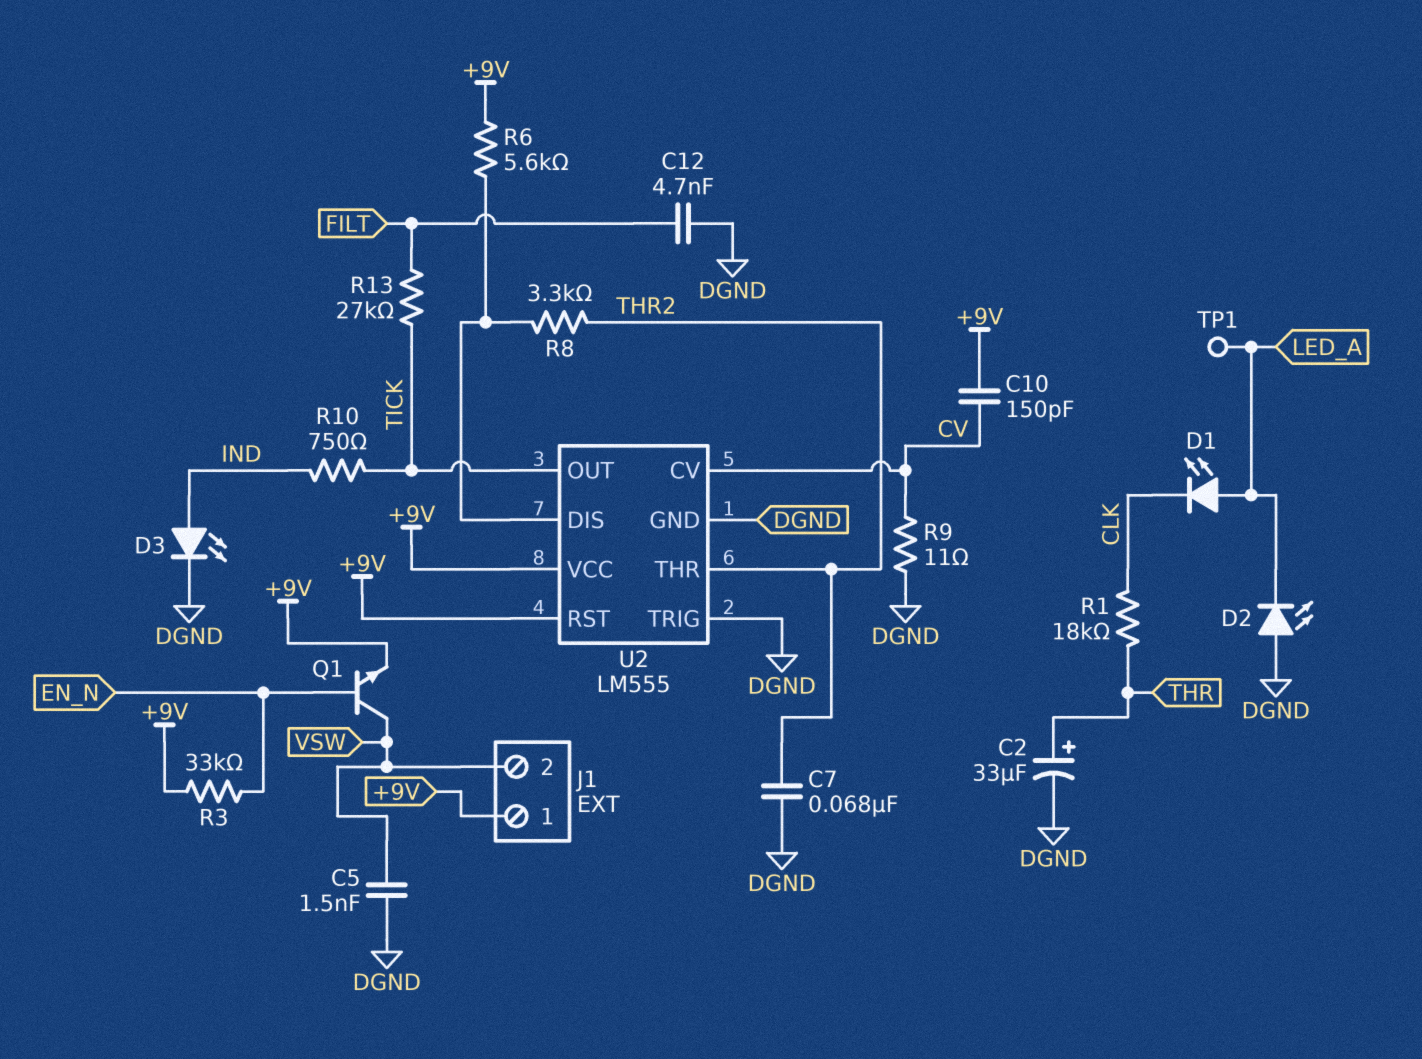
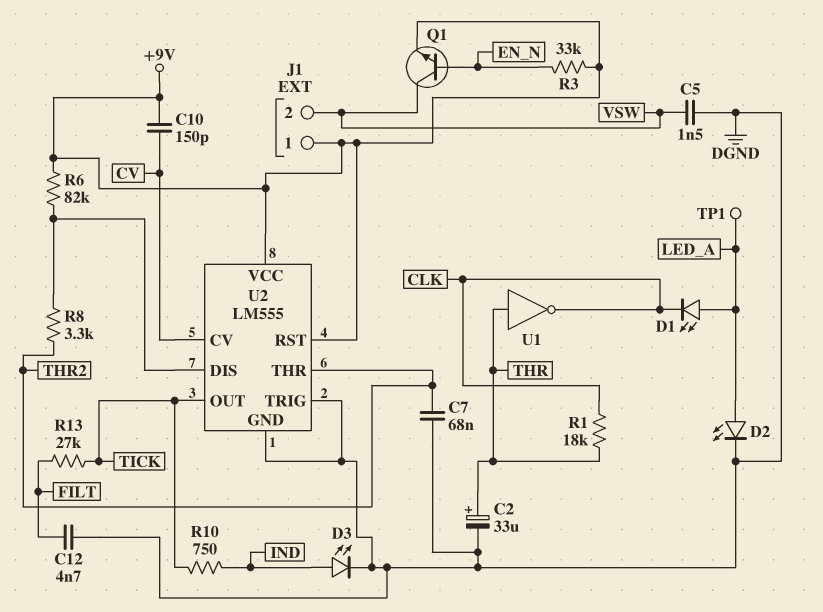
D2: LED (A DGND, K LED_A) -> LED (A LED_A, K DGND)
R6: 5.6k (+9V, U2/DIS) -> 82k (+9V, U2/DIS)
R9: 11 (CV, DGND) -> none
U1: none -> NOT (in THR, out CLK)

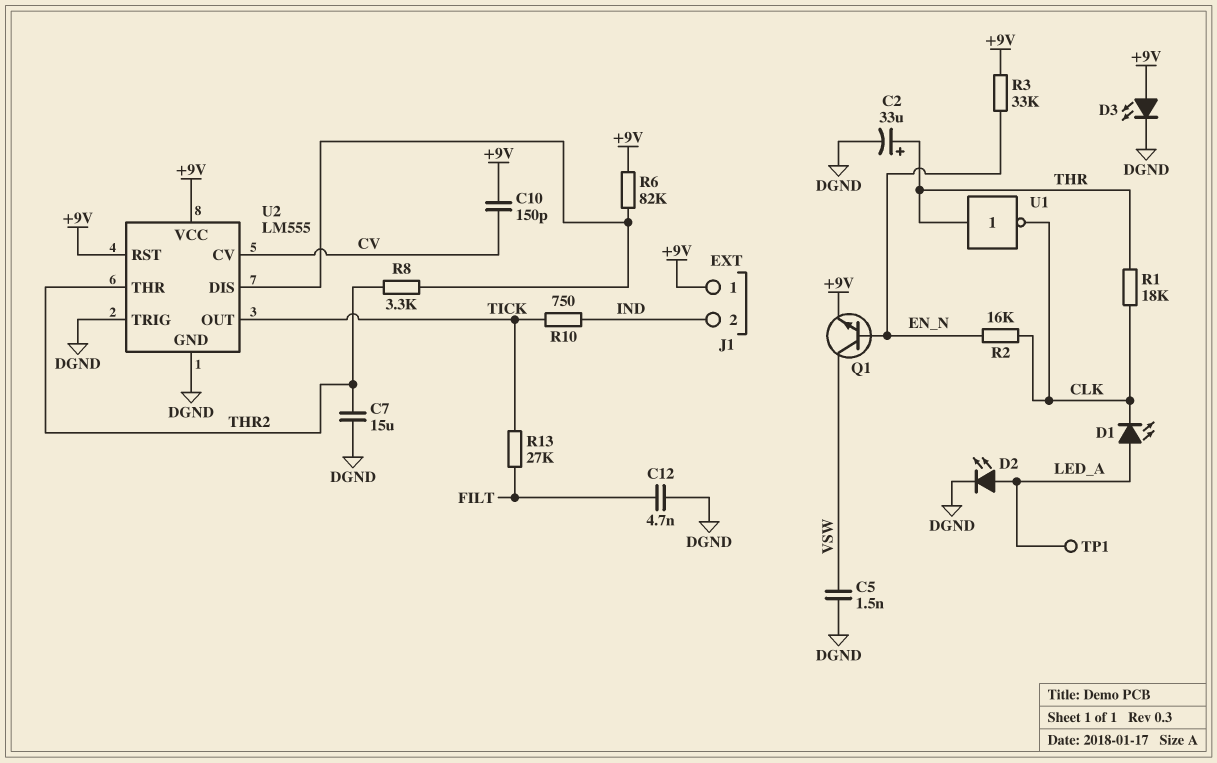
C7: 68nF (DGND, THR2) -> 15uF (DGND, THR2)
D3: LED (A IND, K DGND) -> LED (A +9V, K DGND)
J1 pin 2: VSW -> IND
R2: none -> 16k (CLK, EN_N)

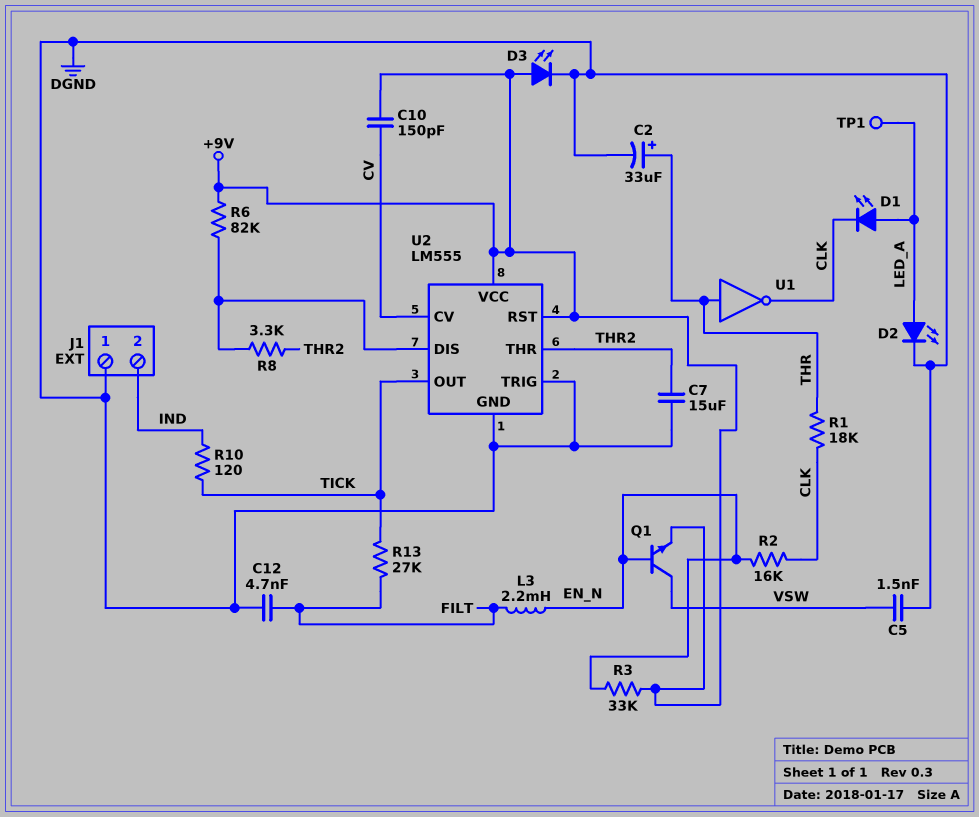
J1 pin 1: +9V -> DGND
L3: none -> 2.2mH (EN_N, FILT)
R10: 750 (IND, TICK) -> 120 (IND, TICK)

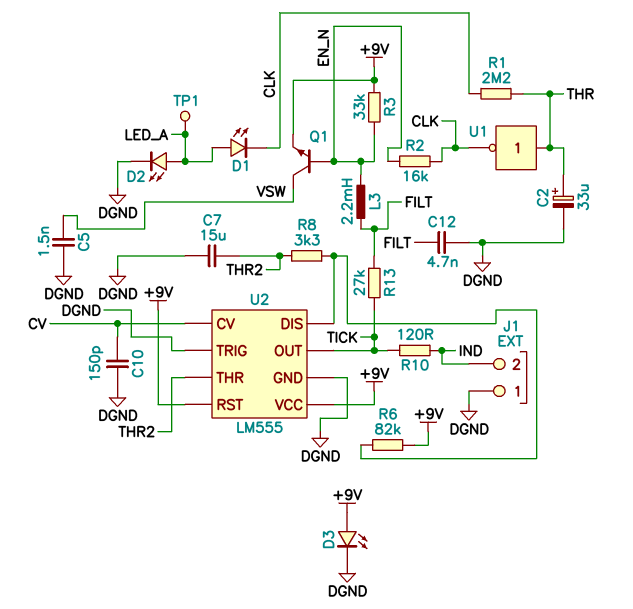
C10: 150pF (+9V, CV) -> 150pF (CV, DGND)
R1: 18k (CLK, THR) -> 2.2M (CLK, THR)

